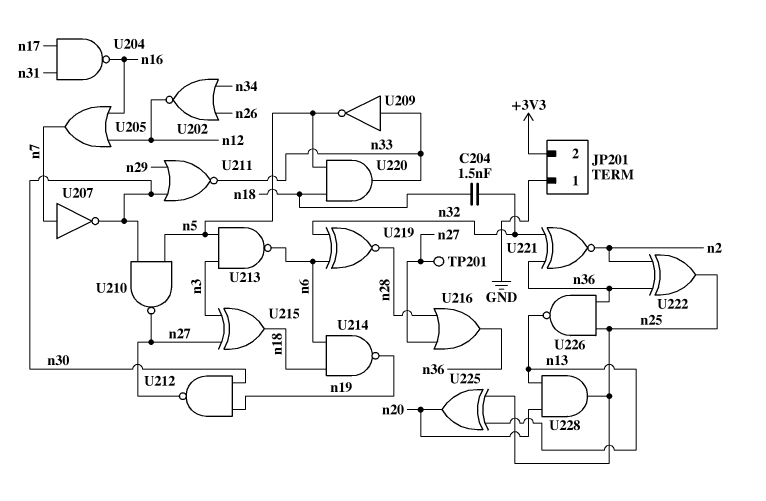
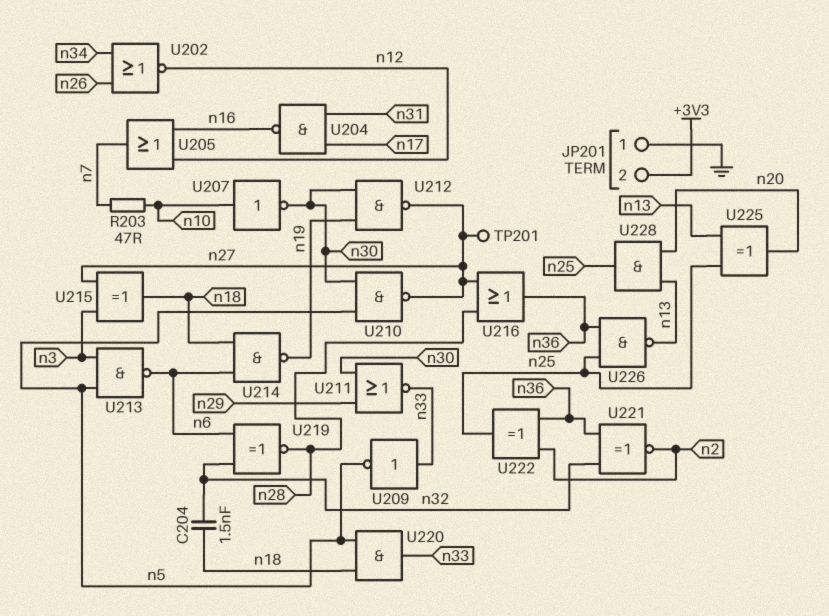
R203: none -> 47 (n7, n10)
U207: NOT (in n7, out n30) -> NOT (in n10, out n30)

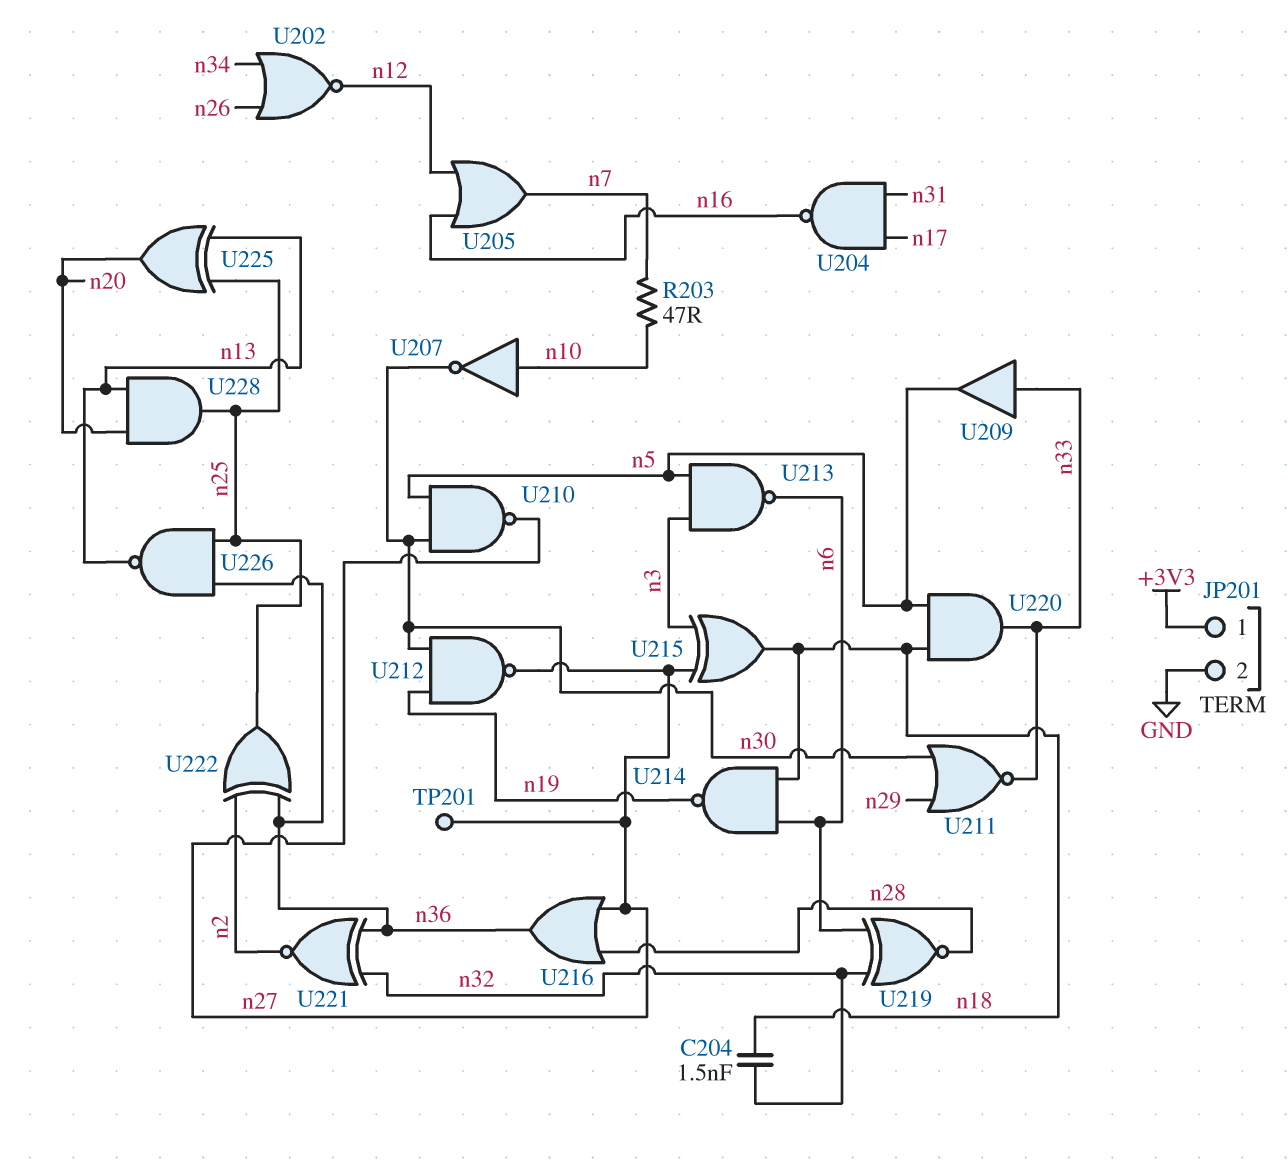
JP201 pin 1: GND -> +3V3
JP201 pin 2: +3V3 -> GND
U209: NOT (in n33, out n5) -> buffer (in n33, out n5)

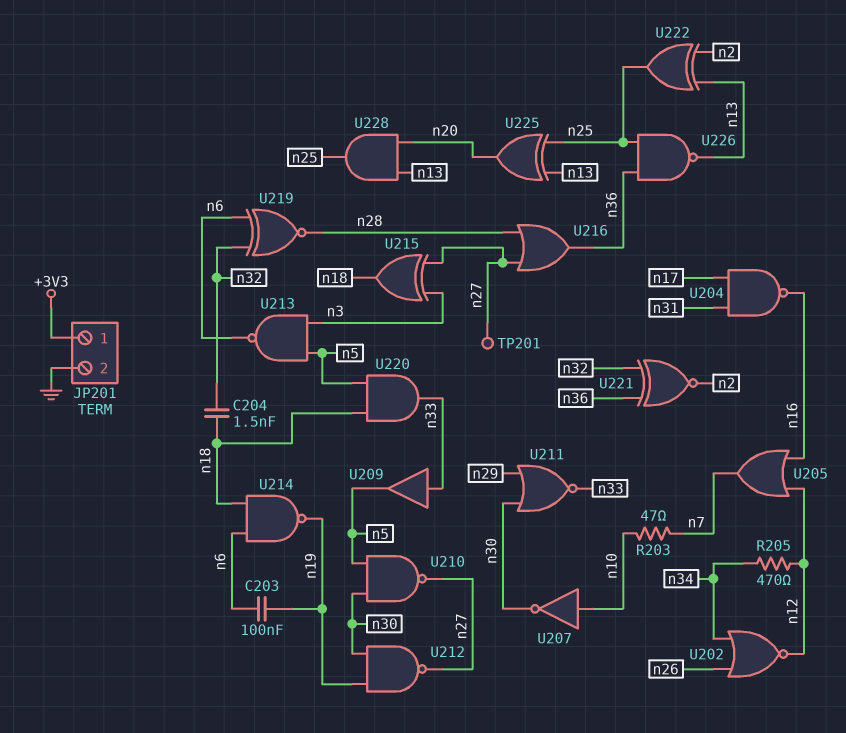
C203: none -> 100nF (n6, n19)
R205: none -> 470 (n12, n34)
U222: XOR (in n2, in n36, out n25) -> XOR (in n2, in n13, out n25)

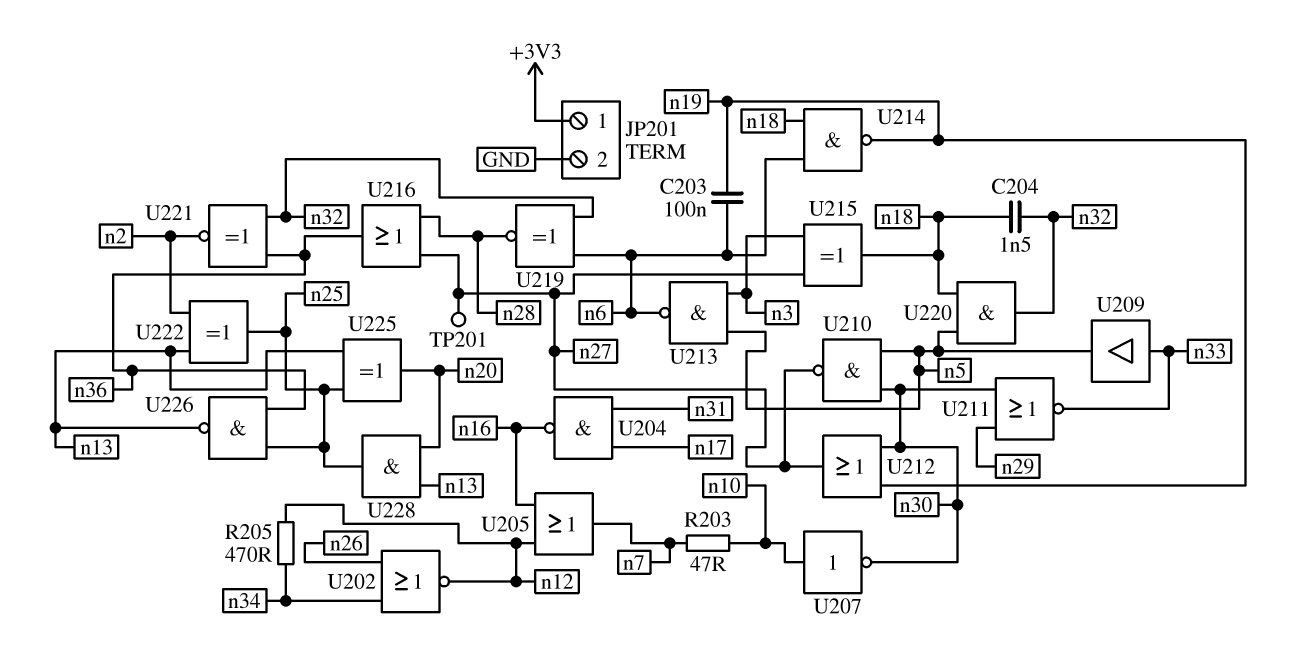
U212: NAND (in n19, in n30, out n27) -> OR (in n19, in n30, out n27)
U220: AND (in n5, in n18, out n33) -> AND (in n5, in n18, out n32)

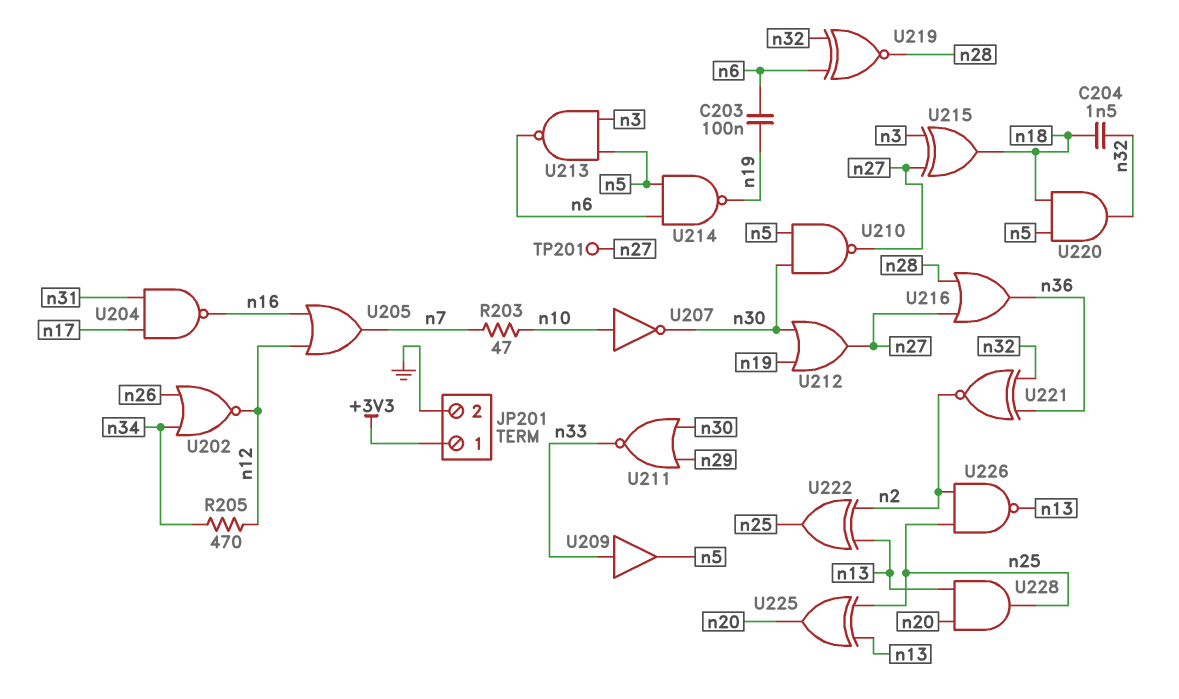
U214: NAND (in n6, in n18, out n19) -> NAND (in n5, in n6, out n19)
U226: NAND (in n25, in n36, out n13) -> NAND (in n2, in n25, out n13)

